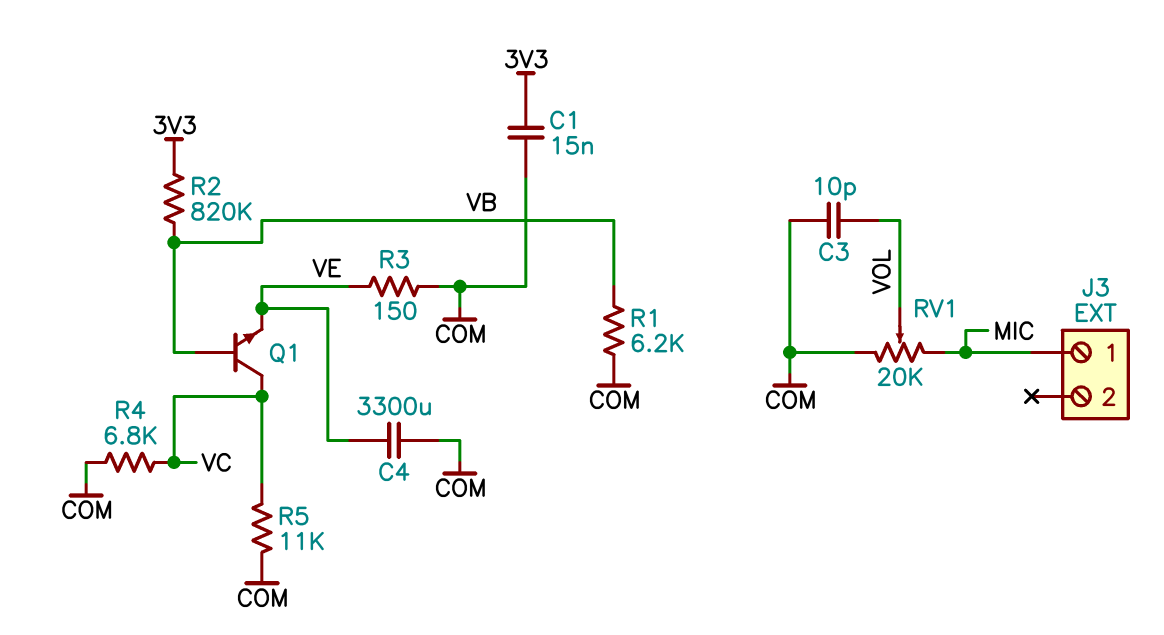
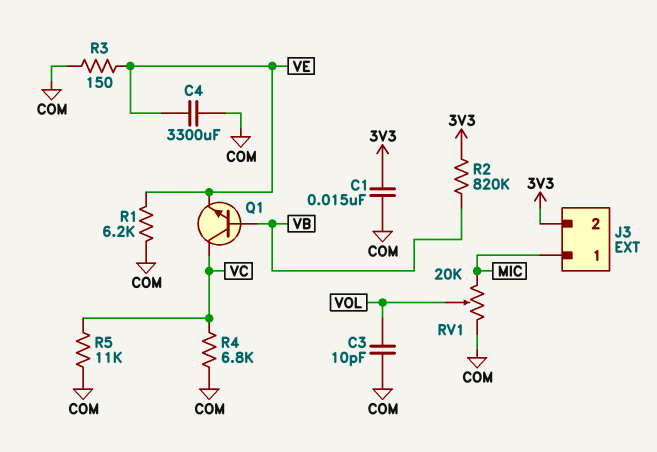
J3 pin 2: none -> 3V3
R1: 6.2k (COM, VB) -> 6.2k (COM, VE)

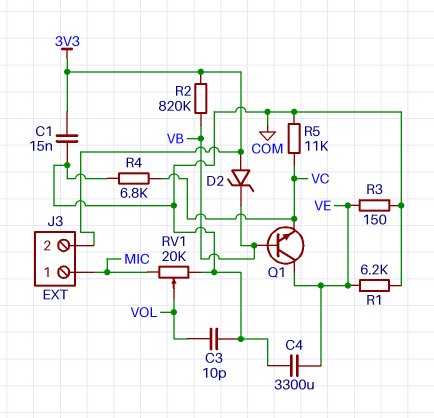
D2: none -> zener (A 3V3, K VB)
Q1: NPN (B VB, C VC, E VE) -> NPN (B VB, C VE, E VC)

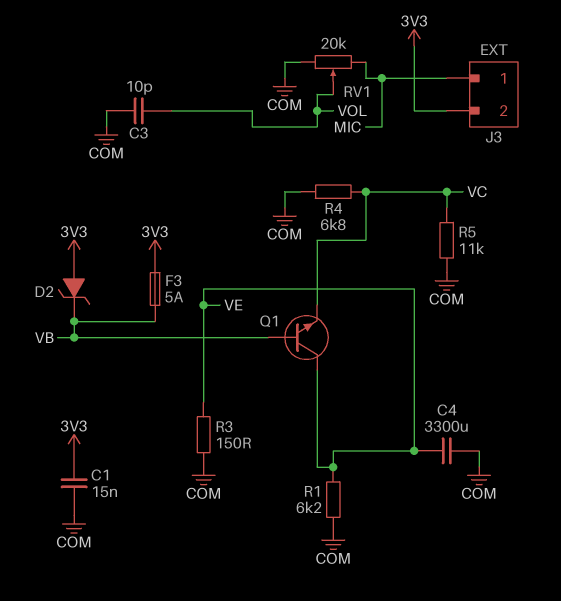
F3: none -> 5A (3V3, VB)
R2: 820k (3V3, VB) -> none

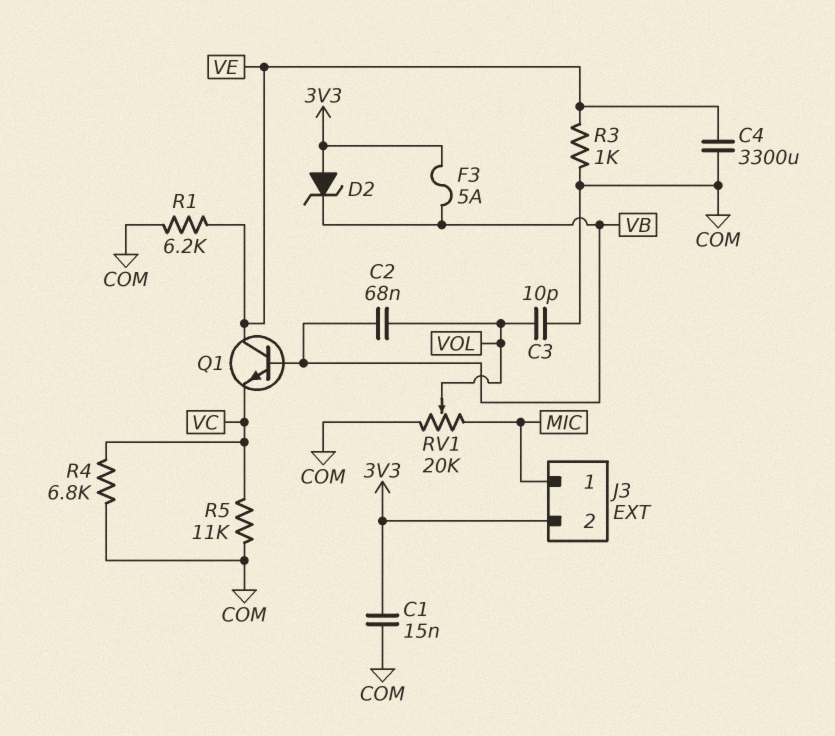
C2: none -> 68nF (VB, VOL)
R3: 150 (COM, VE) -> 1k (COM, VE)

